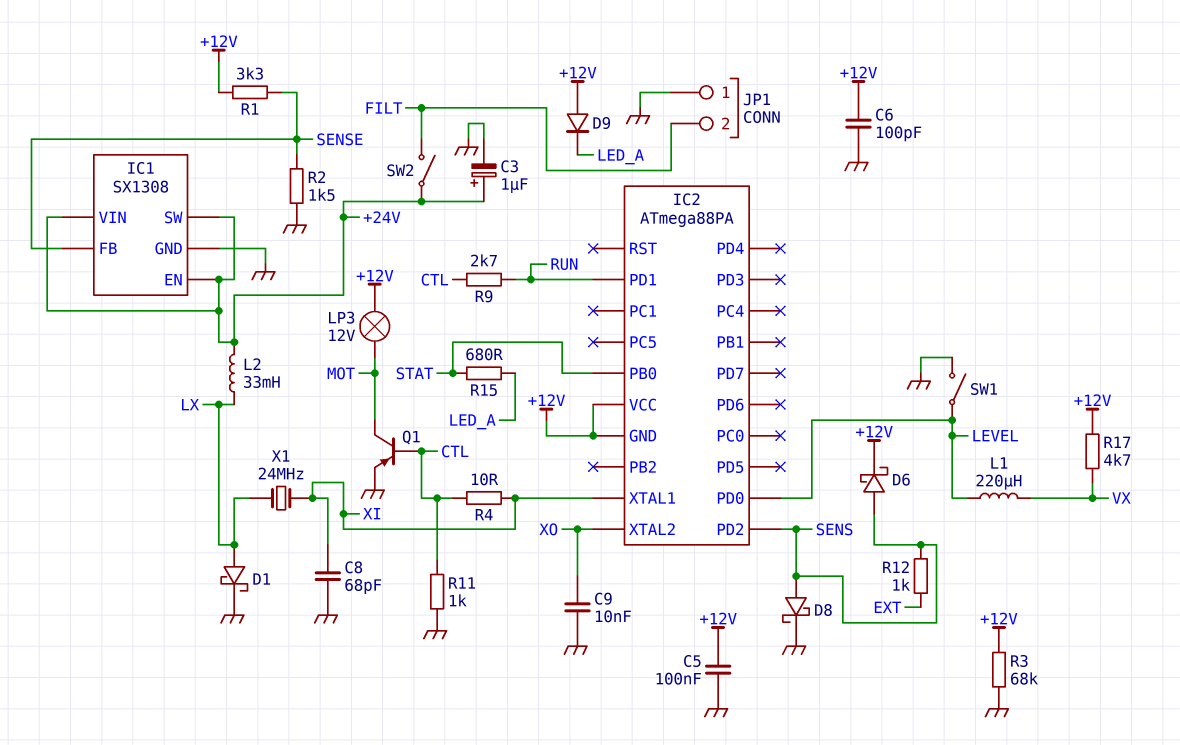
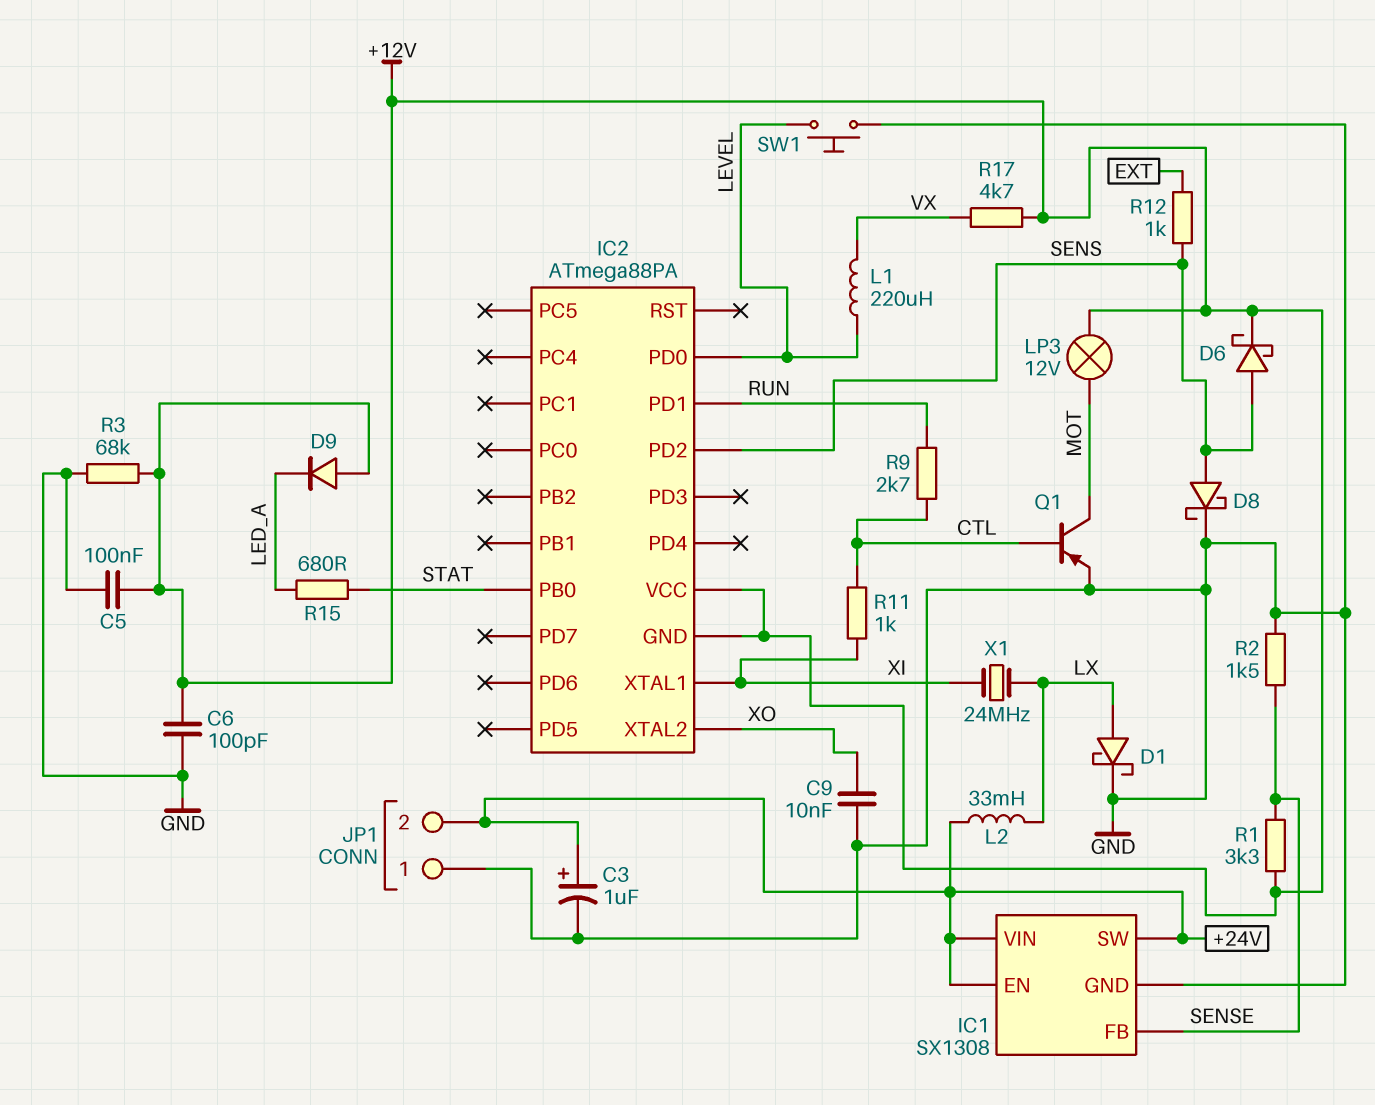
C8: 68pF (GND, XI) -> none
JP1 pin 2: FILT -> +24V
R4: 10 (CTL, XI) -> none
R11: 1k (CTL, GND) -> 1k (CTL, XI)
SW1: switch (GND, LEVEL) -> button (GND, LEVEL)
SW2: switch (+24V, FILT) -> none

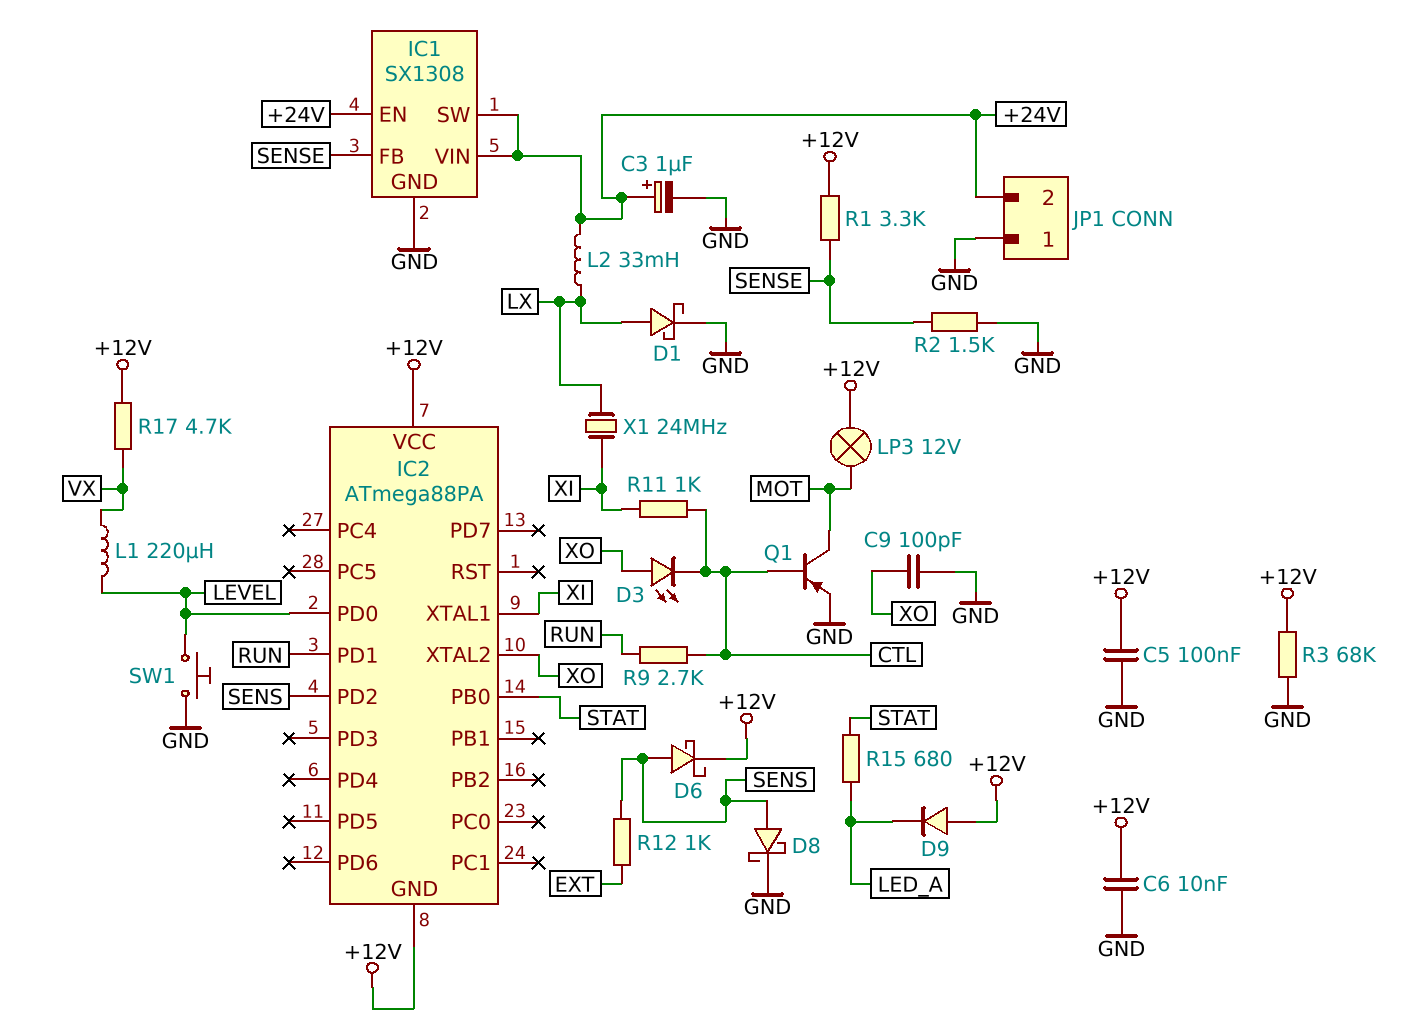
C6: 100pF (+12V, GND) -> 10nF (+12V, GND)
C9: 10nF (GND, XO) -> 100pF (GND, XO)
D3: none -> LED (A XO, K CTL)

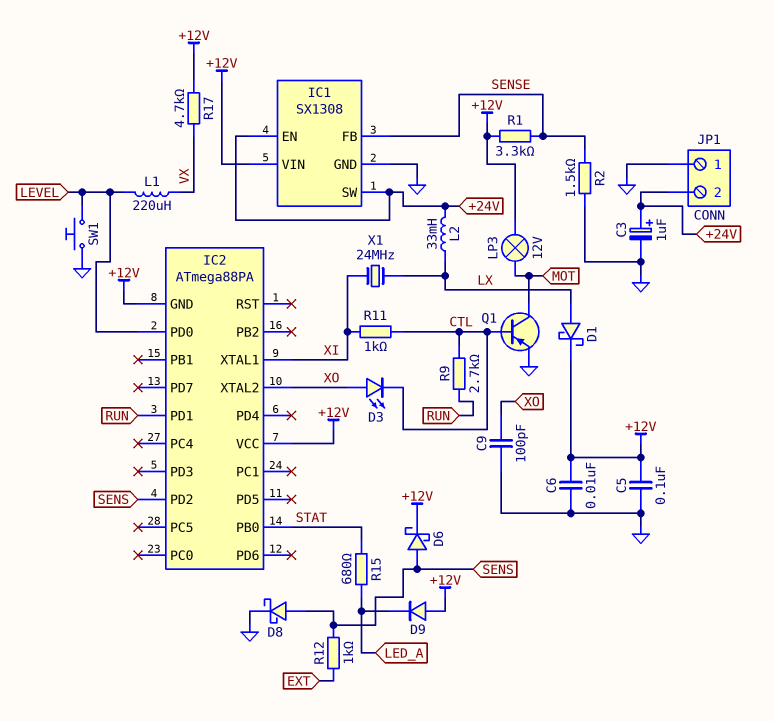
D1: schottky (A LX, K GND) -> schottky (A LX, K +12V)
IC1 pin VIN: +24V -> +12V
R3: 68k (+12V, GND) -> none

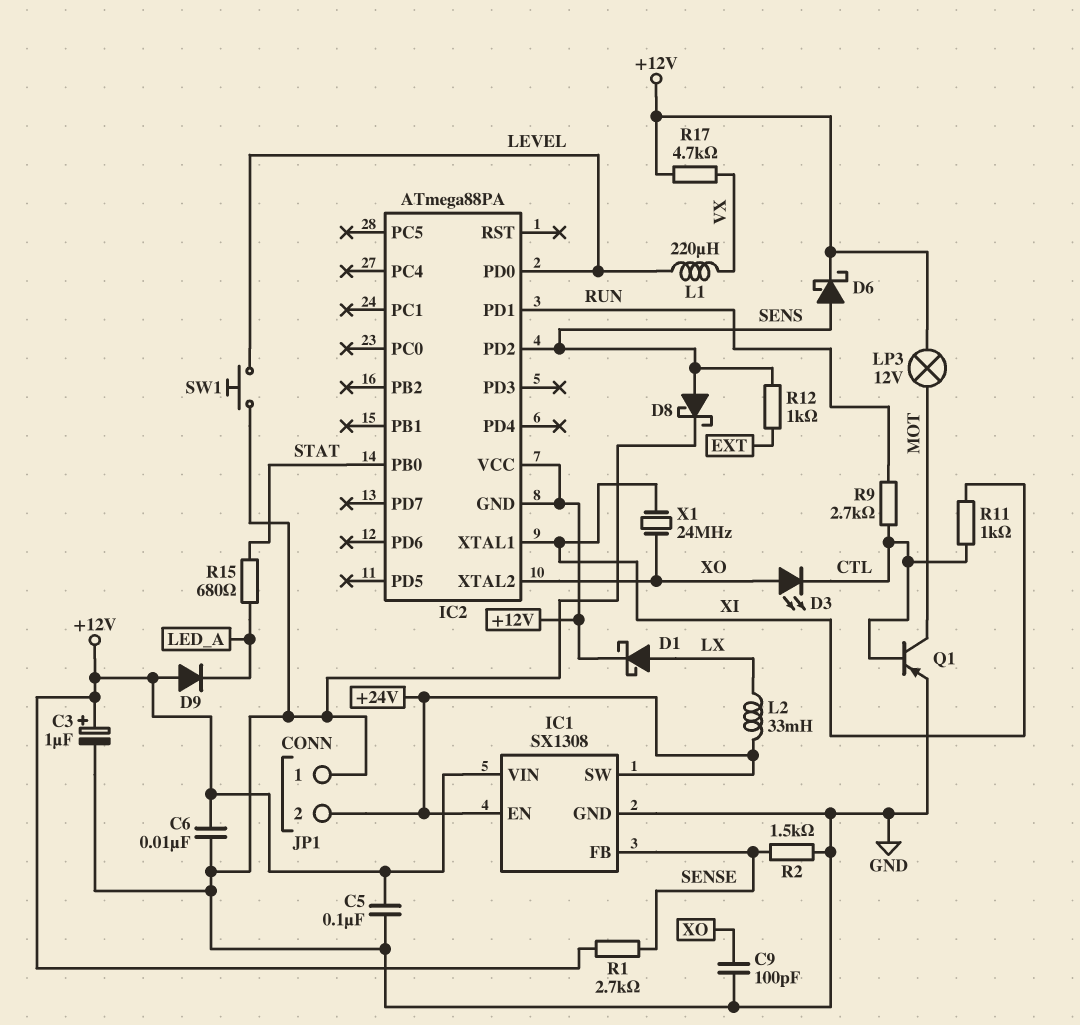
C3: 1uF (plus +24V, minus GND) -> 1uF (plus +12V, minus GND)
R1: 3.3k (+12V, SENSE) -> 2.7k (+12V, SENSE)
X1: 24MHz (LX, XI) -> 24MHz (XI, XO)

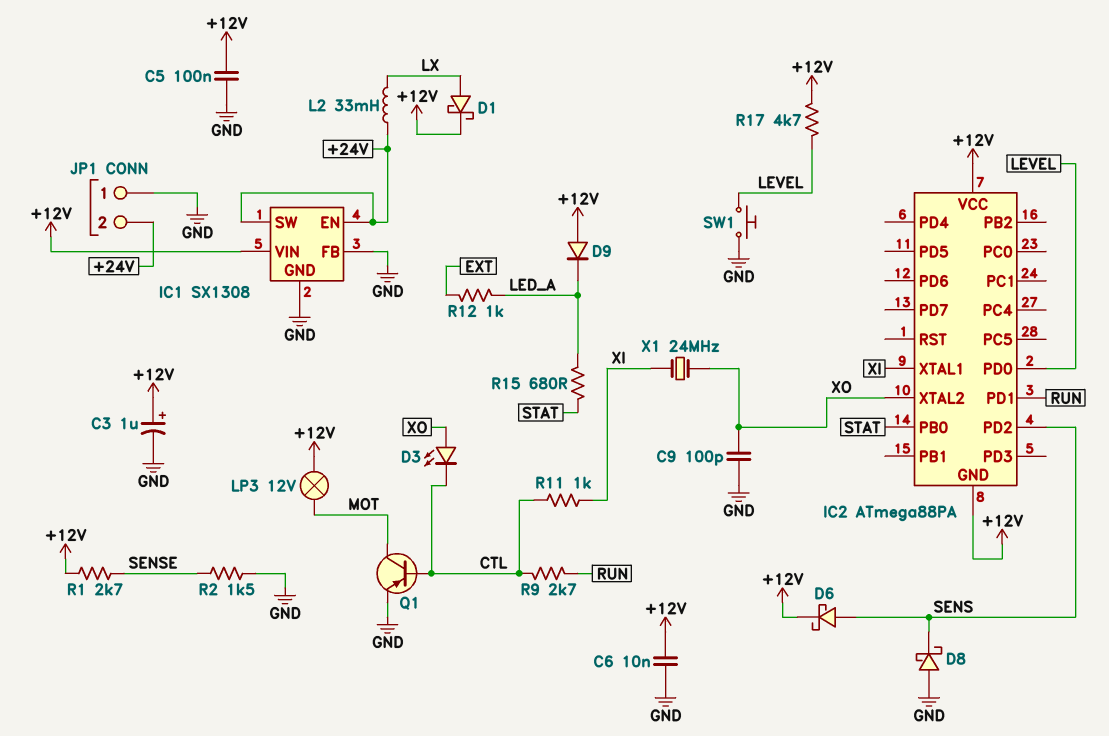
D8: schottky (A SENS, K GND) -> schottky (A GND, K SENS)
IC1 pin FB: SENSE -> GND
L1: 220uH (LEVEL, VX) -> none
R12: 1k (EXT, SENS) -> 1k (EXT, LED_A)
R17: 4.7k (+12V, VX) -> 4.7k (+12V, LEVEL)

